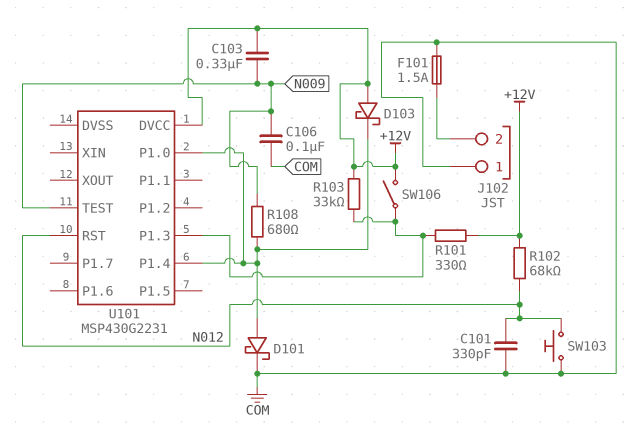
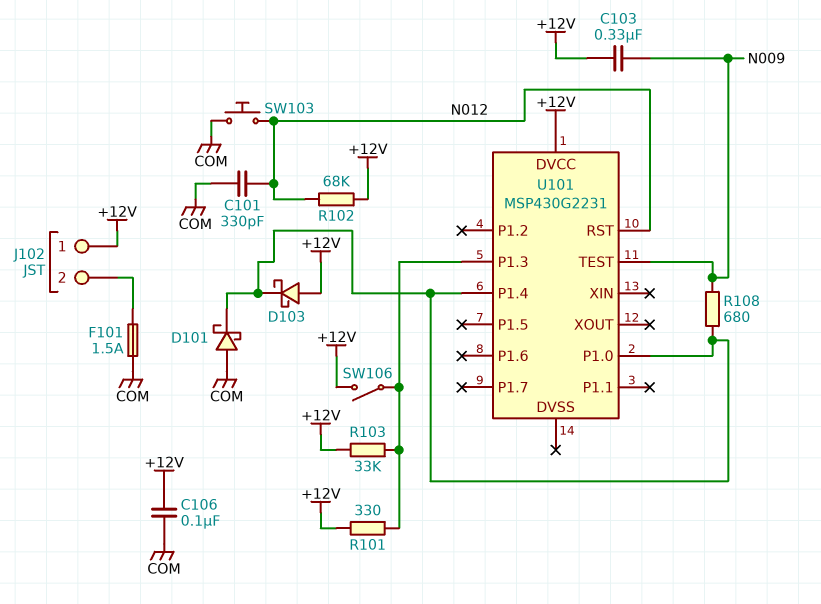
C106: 100nF (COM, N009) -> 100nF (+12V, COM)
D101: schottky (A U101/P1.0, K COM) -> schottky (A COM, K U101/P1.0)
J102 pin 1: COM -> +12V

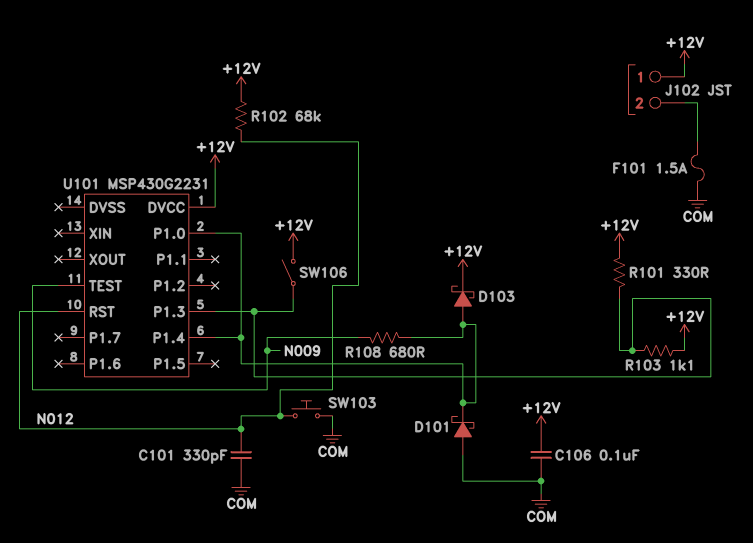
C103: 330nF (+12V, N009) -> none
D103: schottky (A +12V, K U101/P1.0) -> schottky (A U101/P1.0, K +12V)
R103: 33k (+12V, U101/P1.3) -> 1.1k (+12V, U101/P1.3)

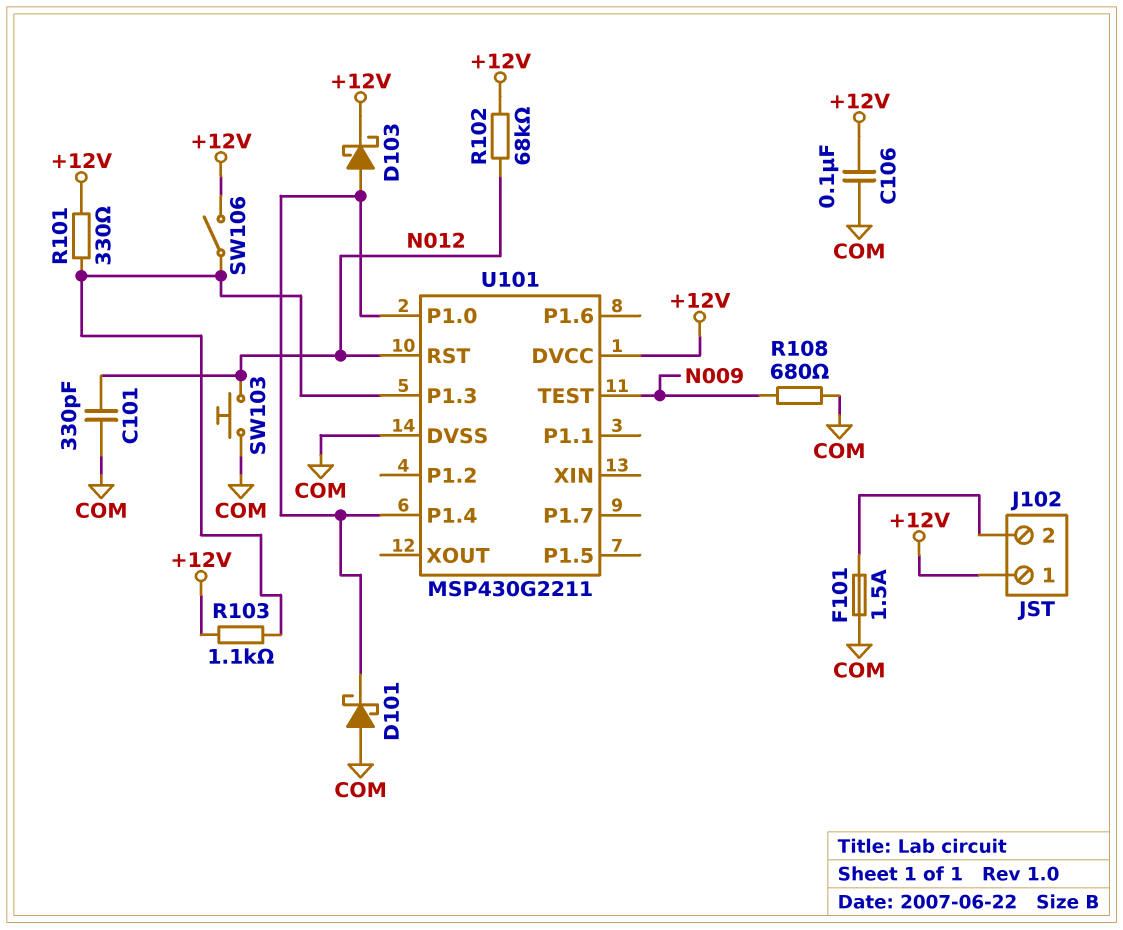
R108: 680 (N009, U101/P1.0) -> 680 (COM, N009)
U101: MSP430G2231 -> MSP430G2211
U101 pin DVSS: none -> COM

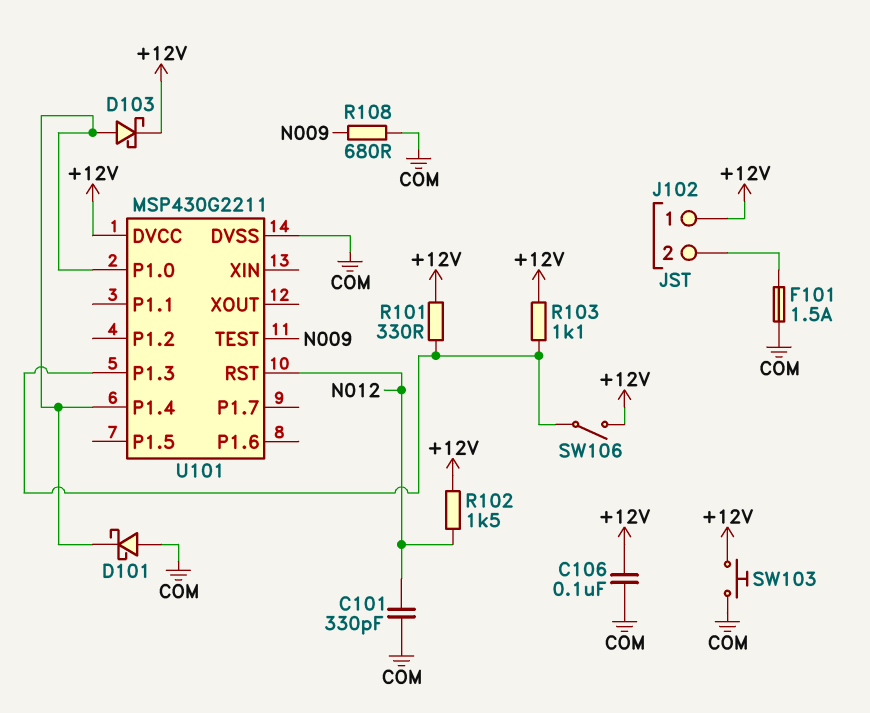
R102: 68k (+12V, N012) -> 1.5k (+12V, N012)
SW103: button (COM, N012) -> button (+12V, COM)

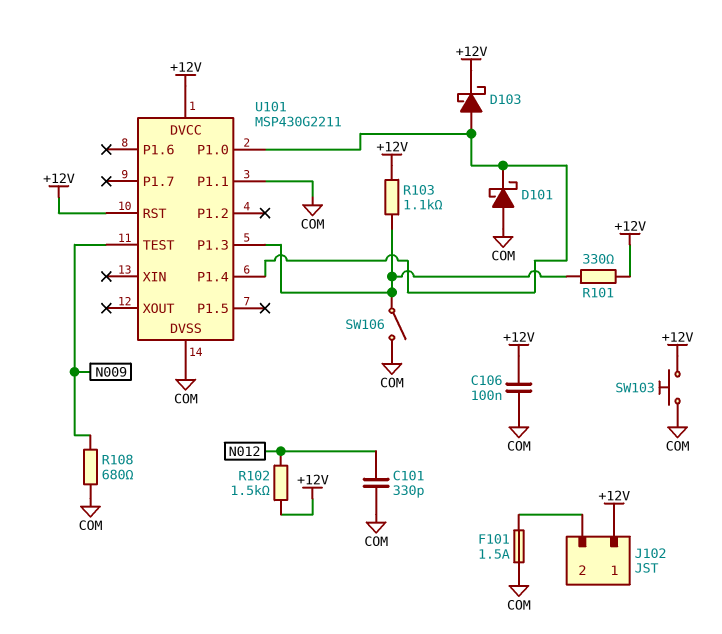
SW106: switch (+12V, U101/P1.3) -> switch (COM, U101/P1.3)
U101 pin P1.1: none -> COM
U101 pin RST: N012 -> +12V

